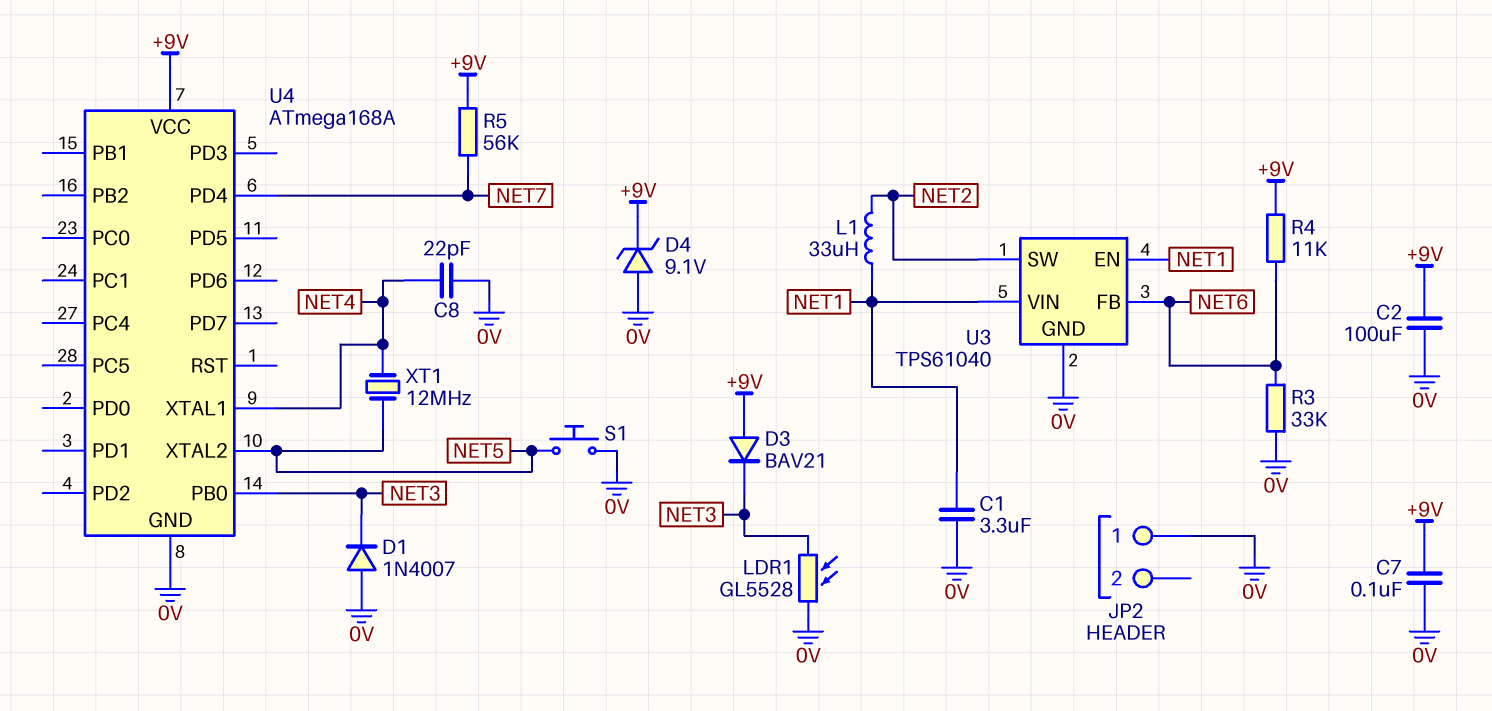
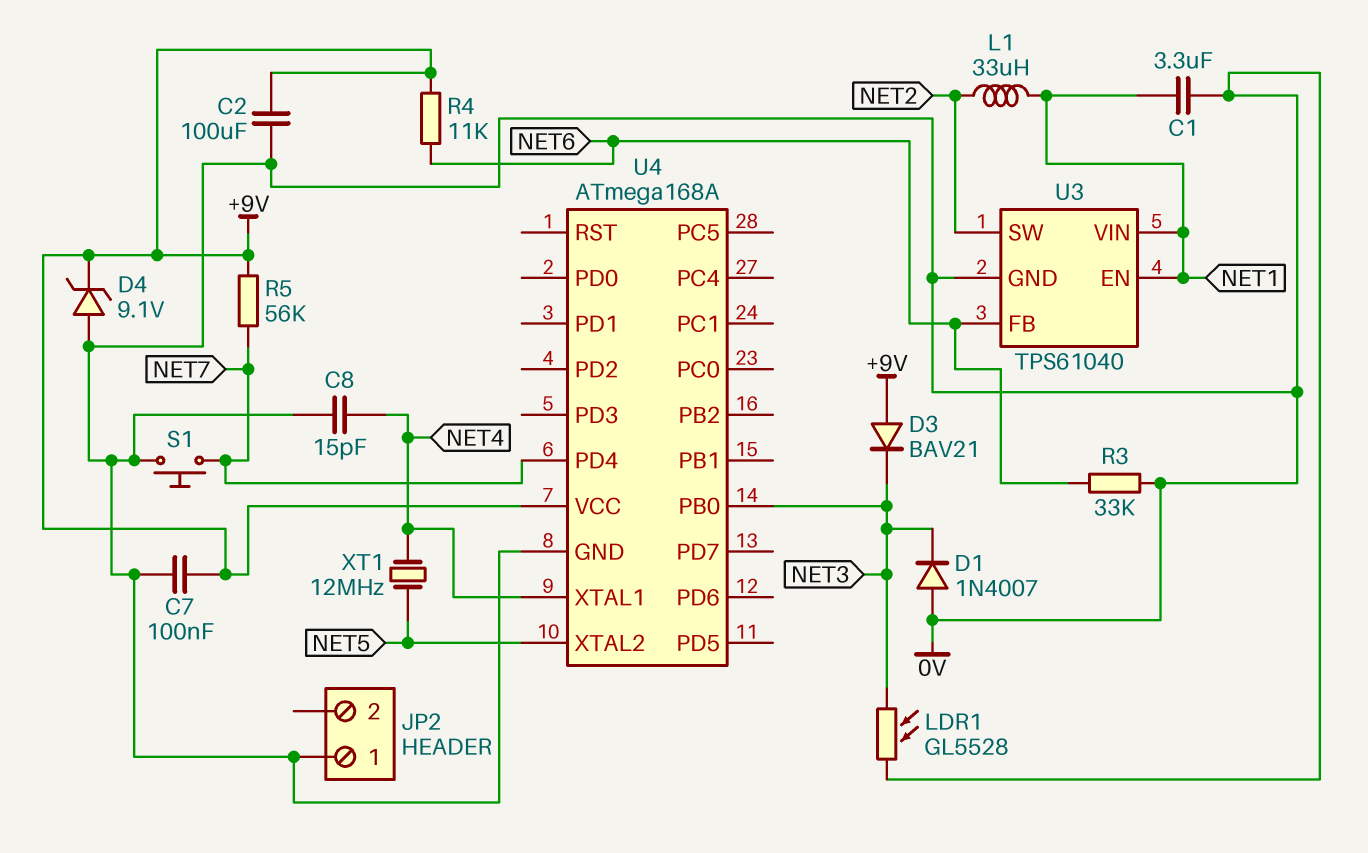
C8: 22pF (0V, NET4) -> 15pF (0V, NET4)
S1: button (0V, NET5) -> button (0V, NET7)

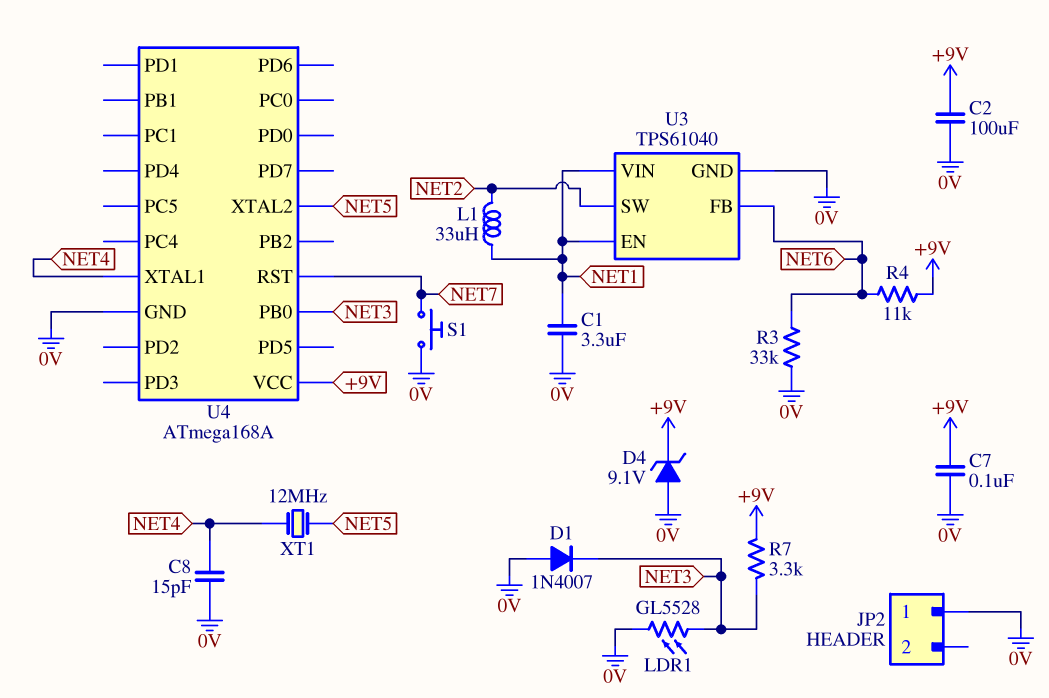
D3: diode BAV21 (A +9V, K NET3) -> none
R5: 56k (+9V, NET7) -> none
R7: none -> 3.3k (+9V, NET3)
U4 pin PD4: NET7 -> none
U4 pin RST: none -> NET7

